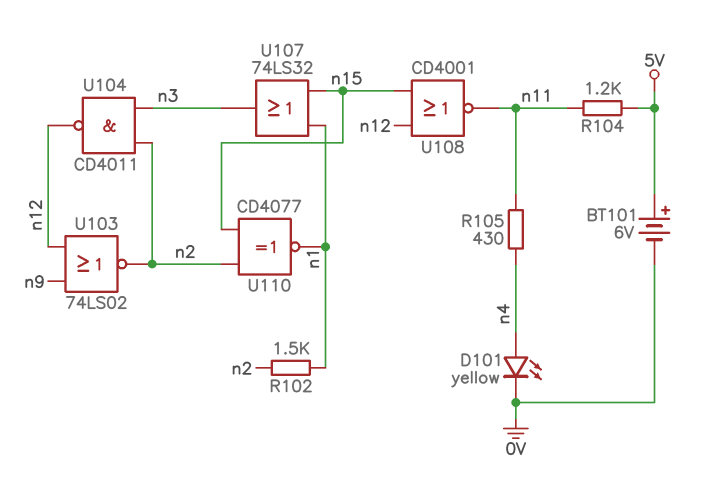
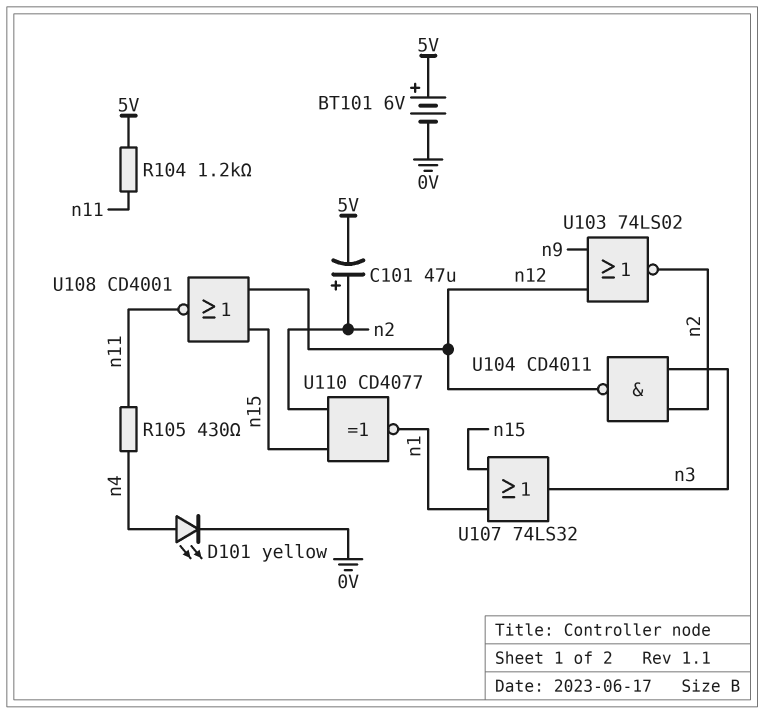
C101: none -> 47uF (plus n2, minus 5V)
R102: 1.5k (n1, n2) -> none

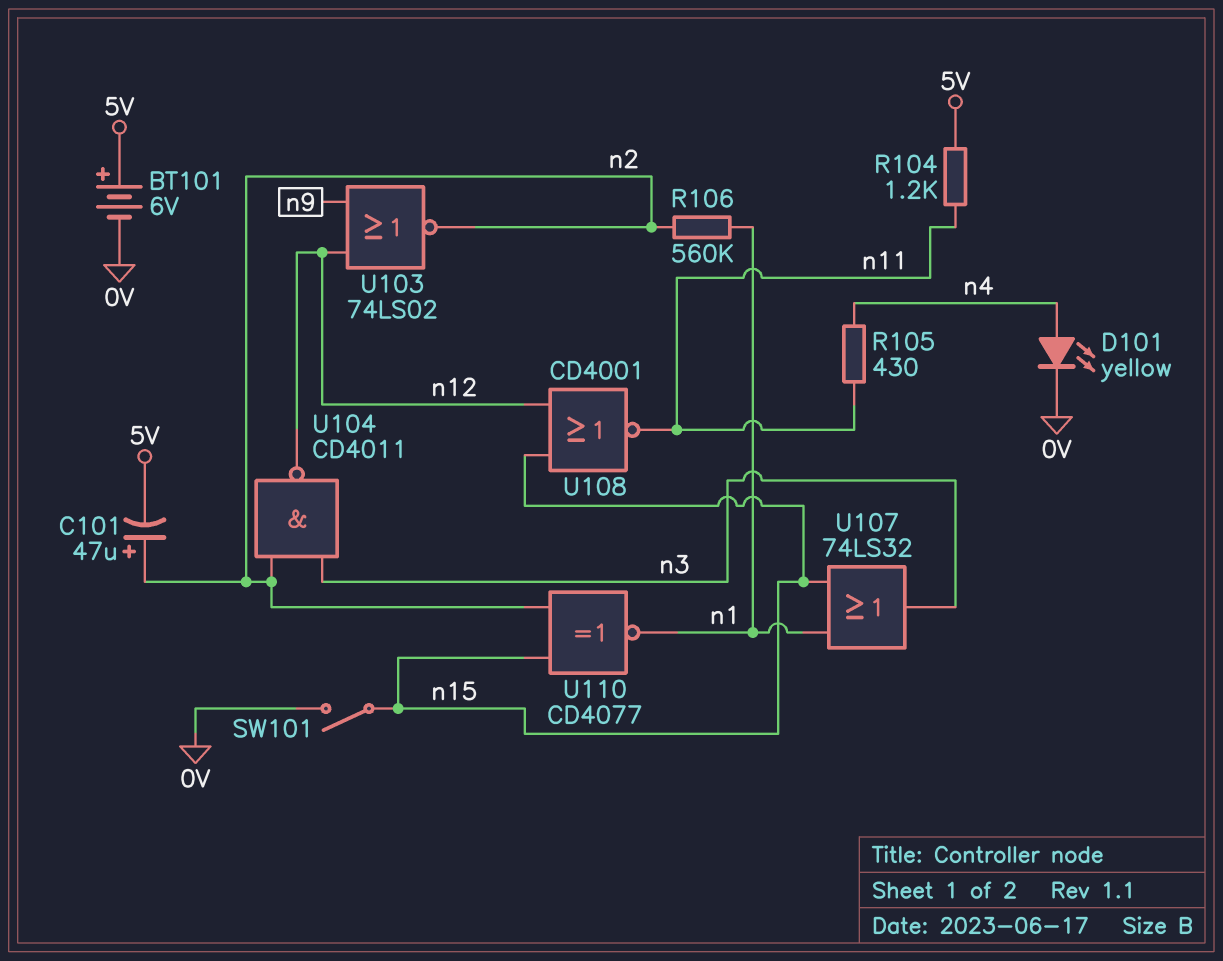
R106: none -> 560k (n1, n2)
SW101: none -> switch (0V, n15)

